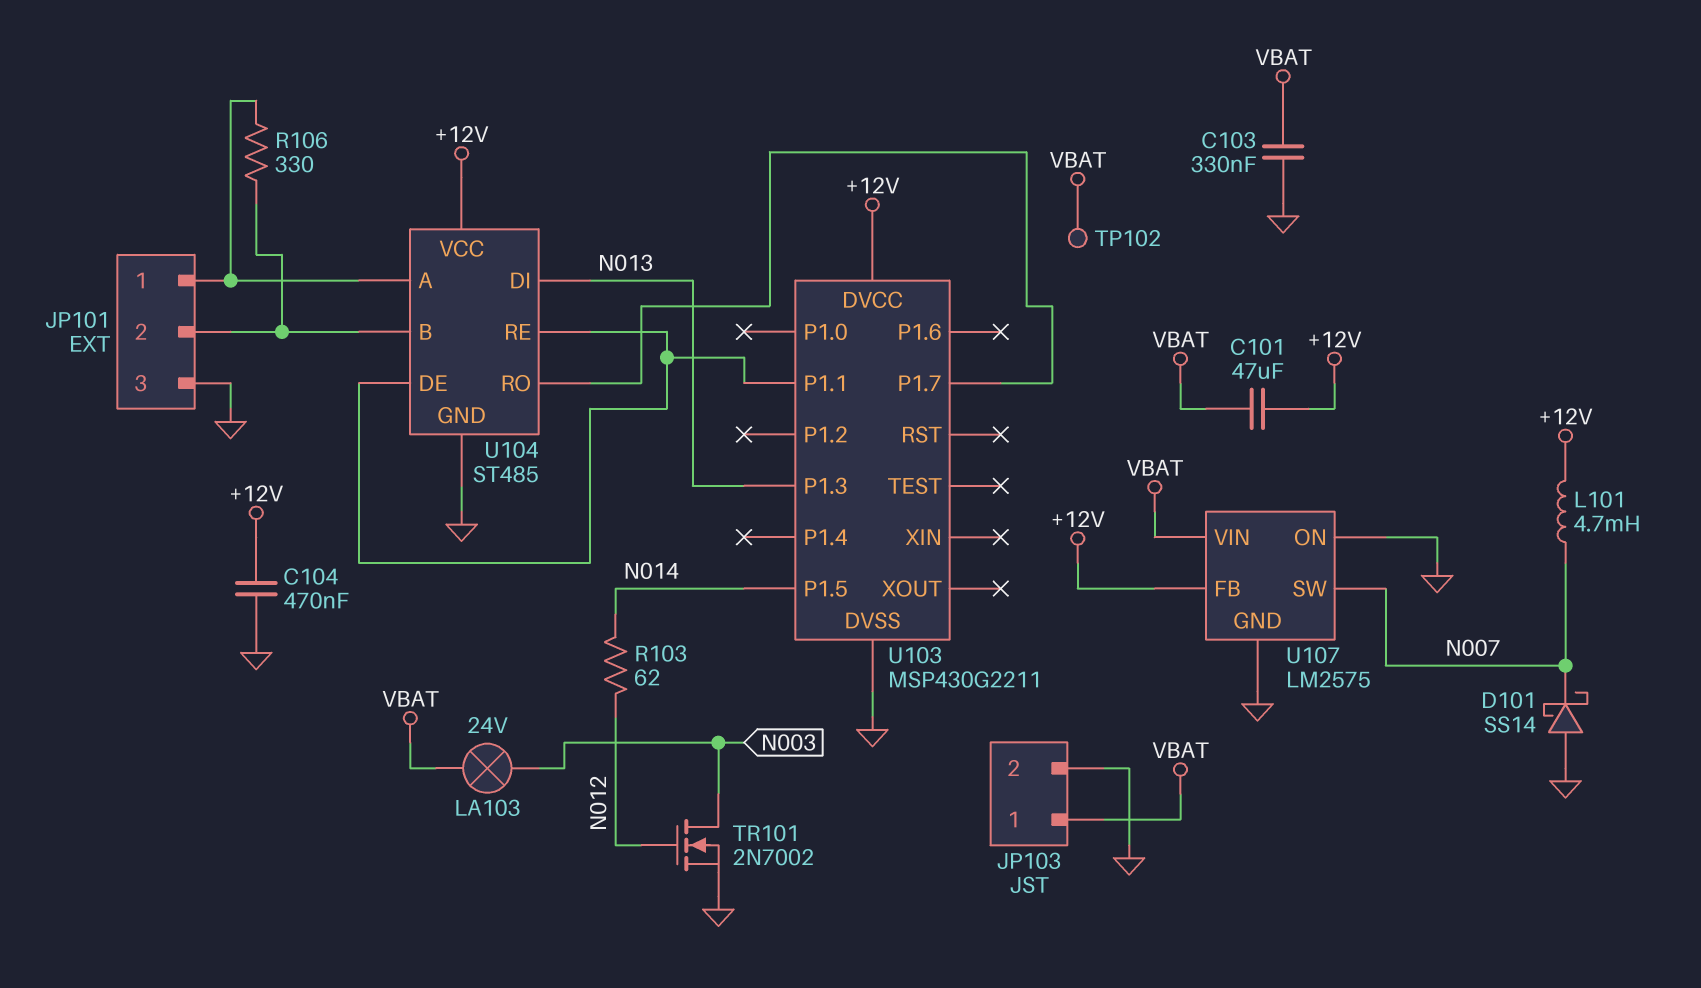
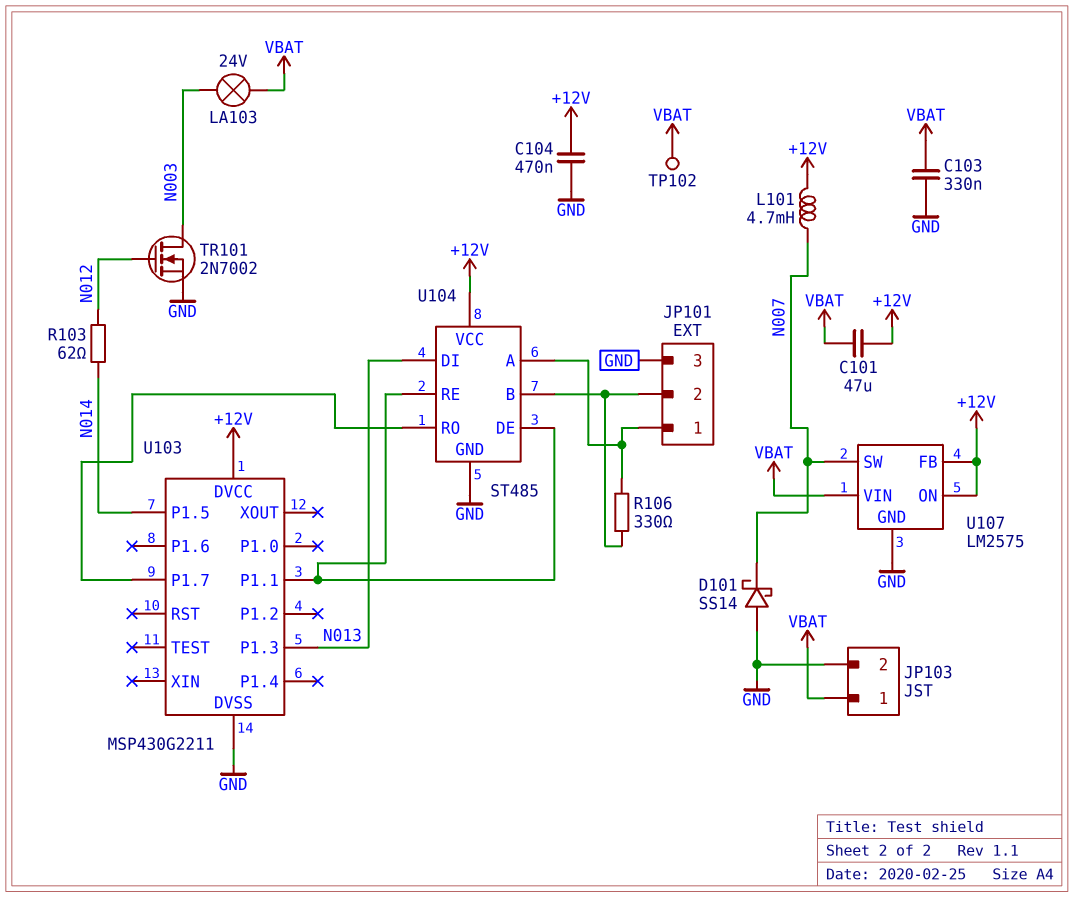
U107 pin ON: GND -> +12V

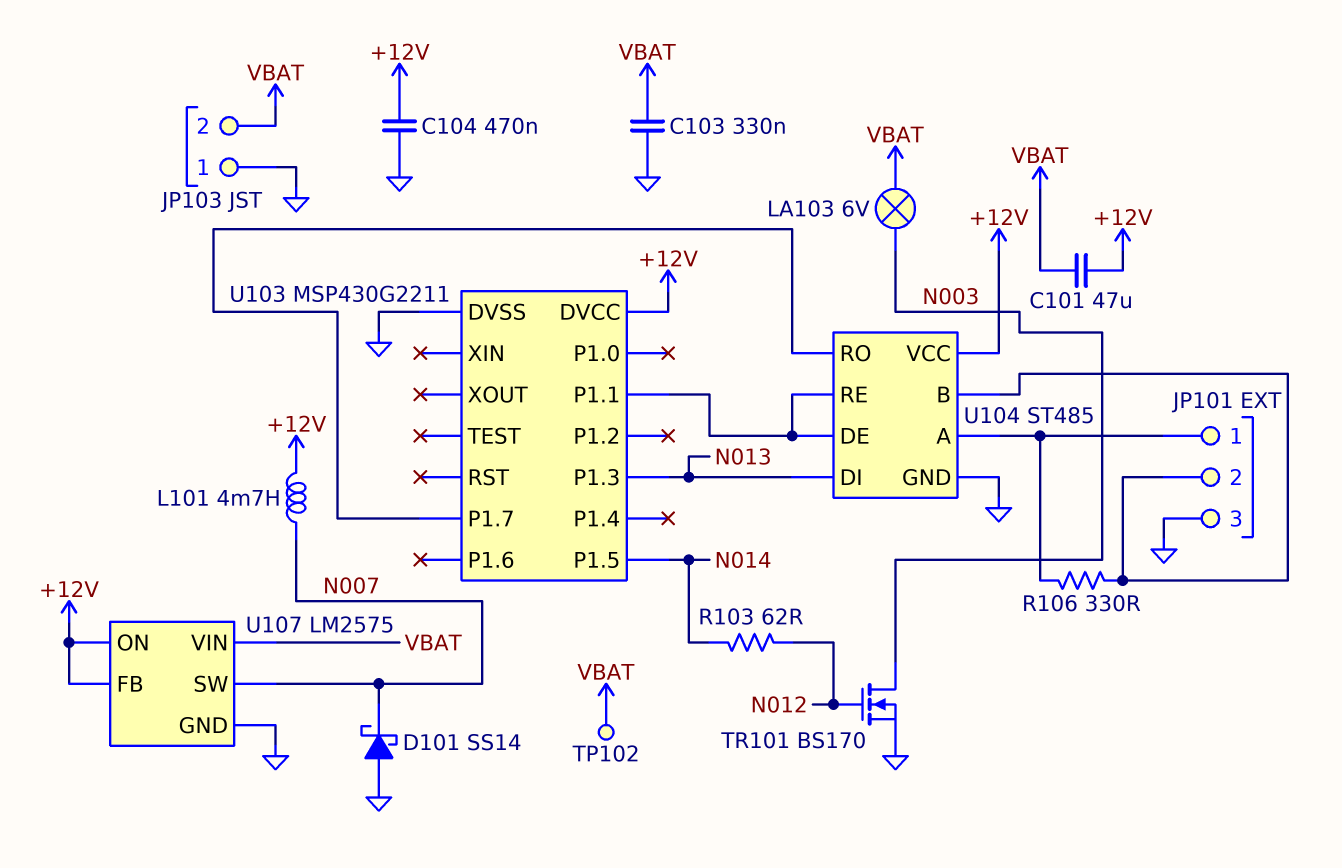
JP103 pin 1: VBAT -> GND
JP103 pin 2: GND -> VBAT
LA103: lamp 24V (N003, VBAT) -> lamp 6V (N003, VBAT)
TR101: NMOS 2N7002 (G N012, D N003, S GND) -> NMOS BS170 (G N012, D N003, S GND)

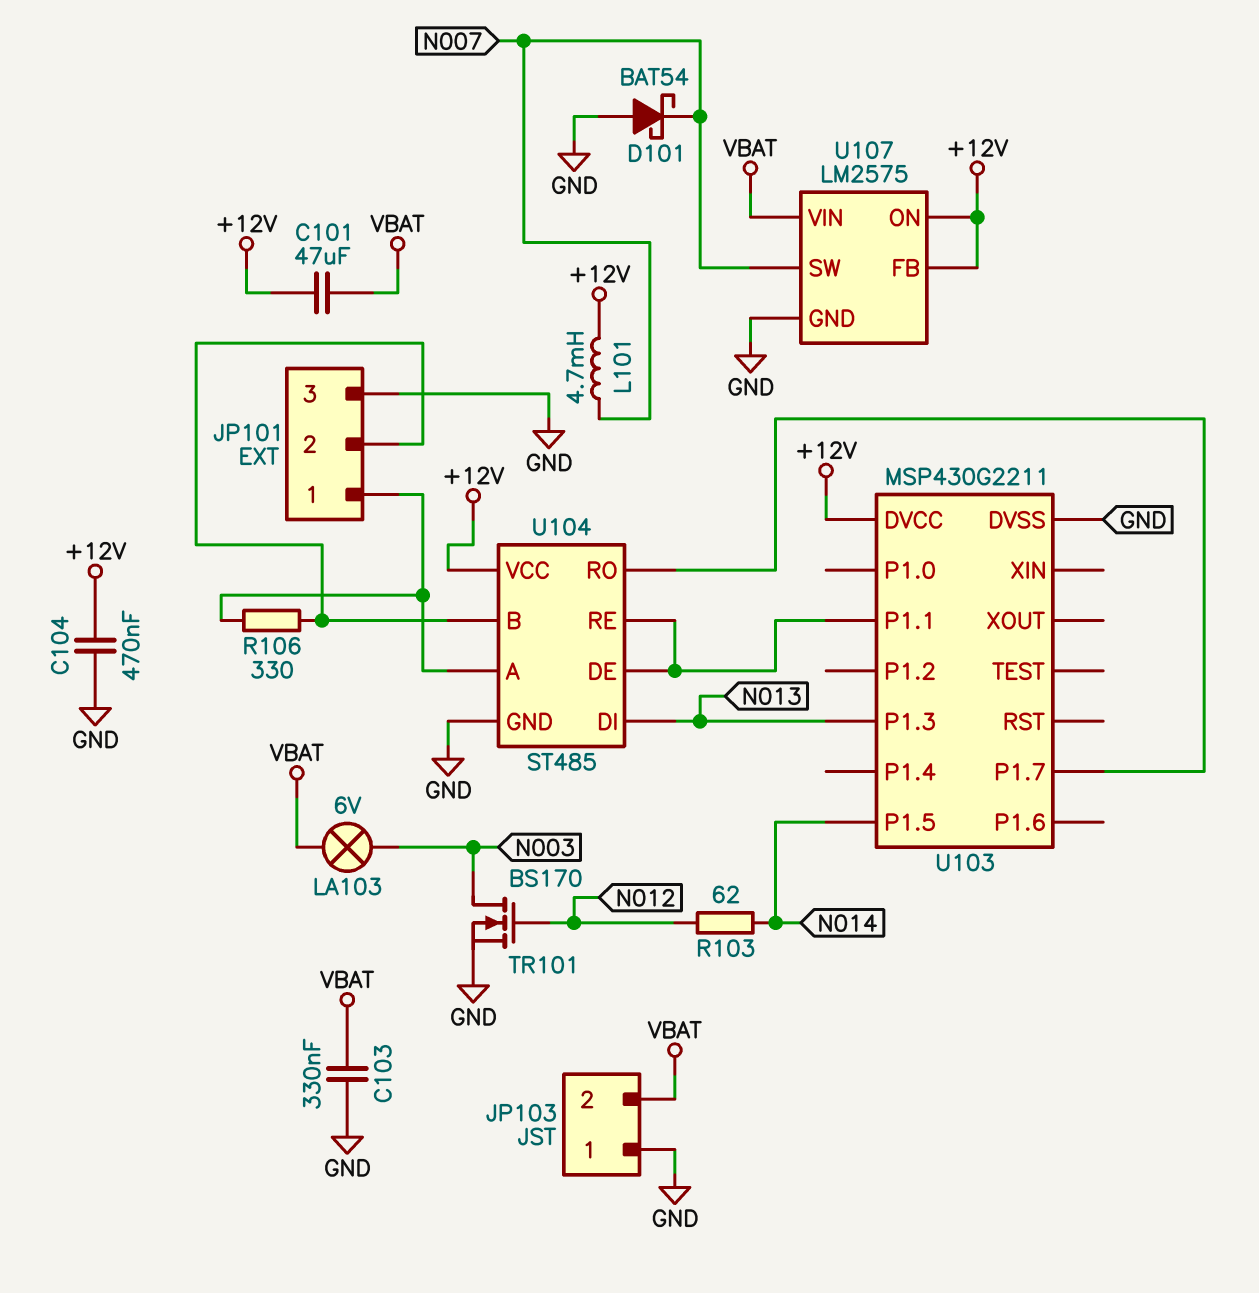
D101: schottky SS14 (A GND, K N007) -> schottky BAT54 (A GND, K N007)
TP102: test point (VBAT) -> none

